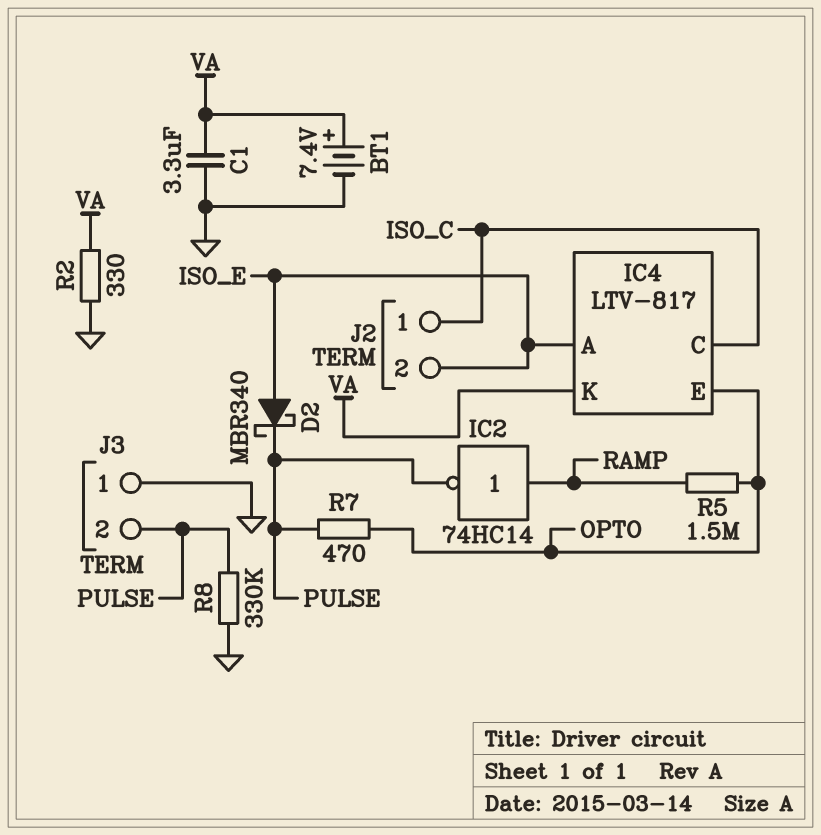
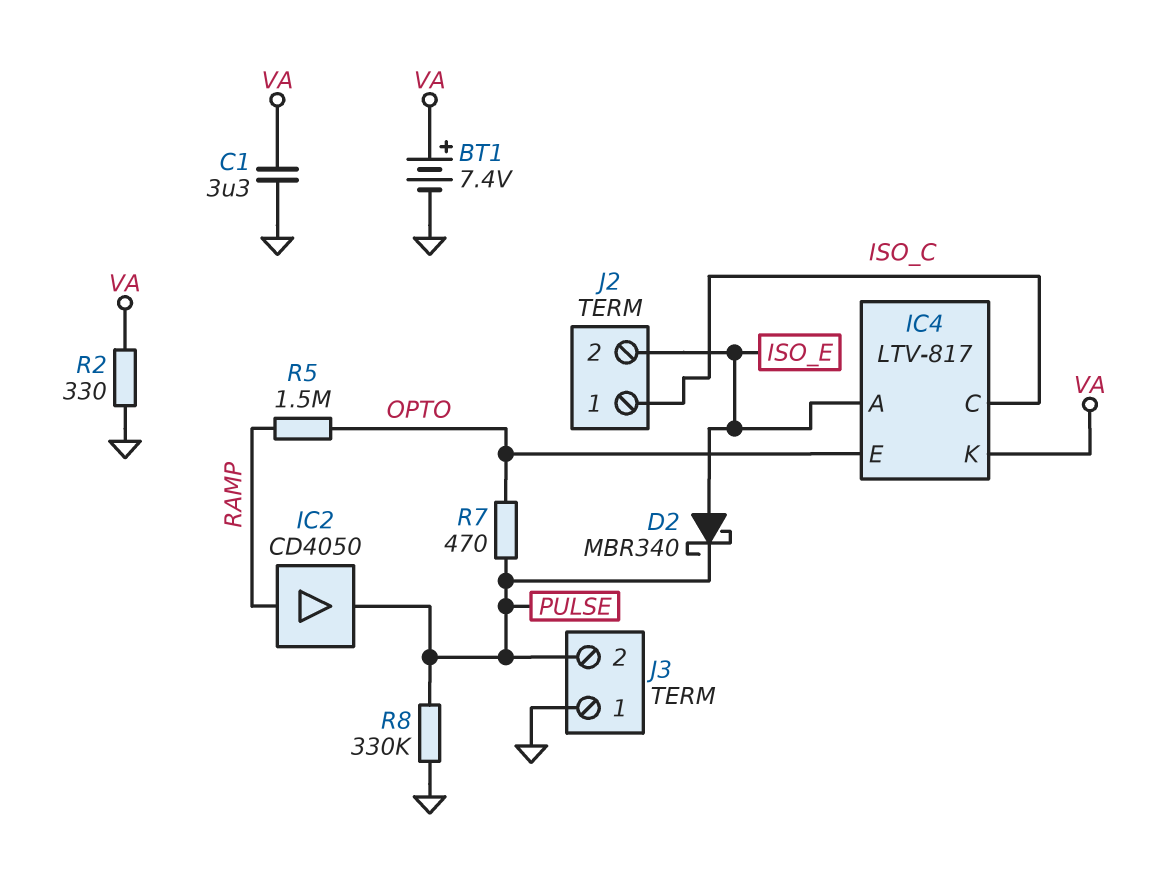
IC2: NOT 74HC14 (in RAMP, out PULSE) -> buffer CD4050 (in RAMP, out PULSE)

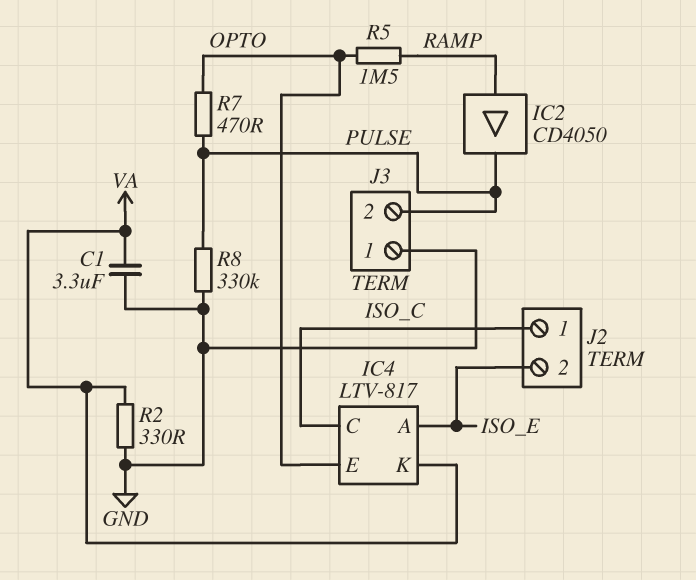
BT1: 7.4V (plus VA, minus GND) -> none
D2: schottky MBR340 (A ISO_E, K PULSE) -> none

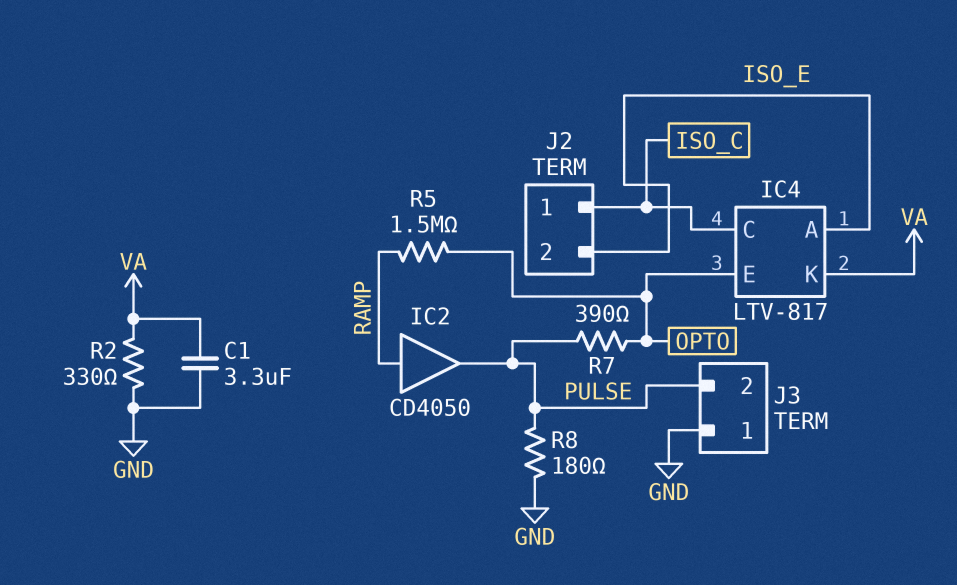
R7: 470 (OPTO, PULSE) -> 390 (OPTO, PULSE)
R8: 330k (GND, PULSE) -> 180 (GND, PULSE)

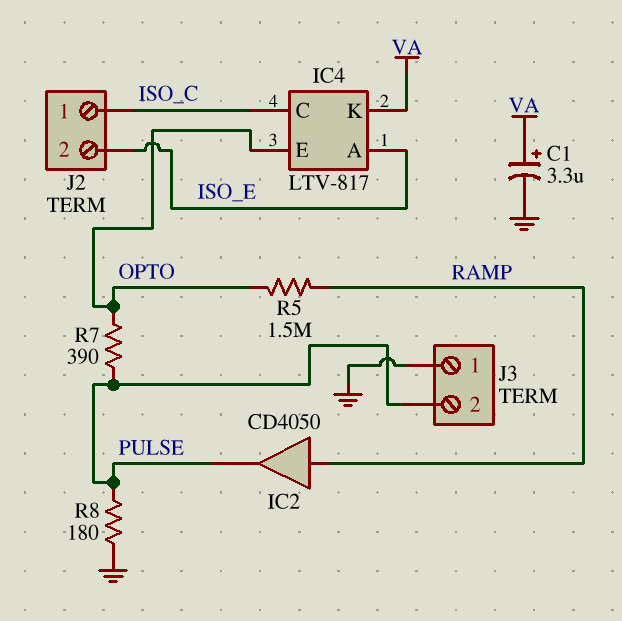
C1: 3.3uF (GND, VA) -> 3.3uF (plus VA, minus GND)
R2: 330 (GND, VA) -> none

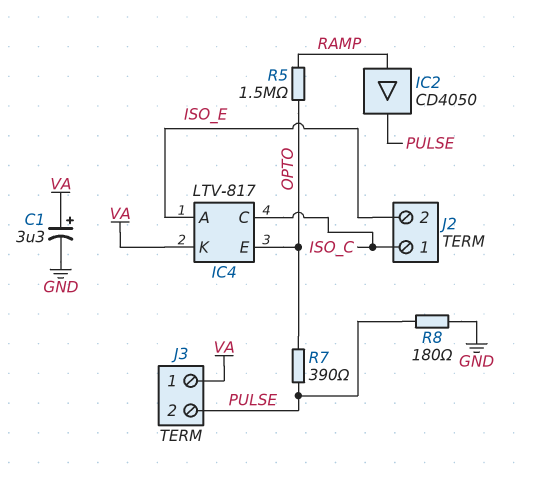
J3 pin 1: GND -> VA

